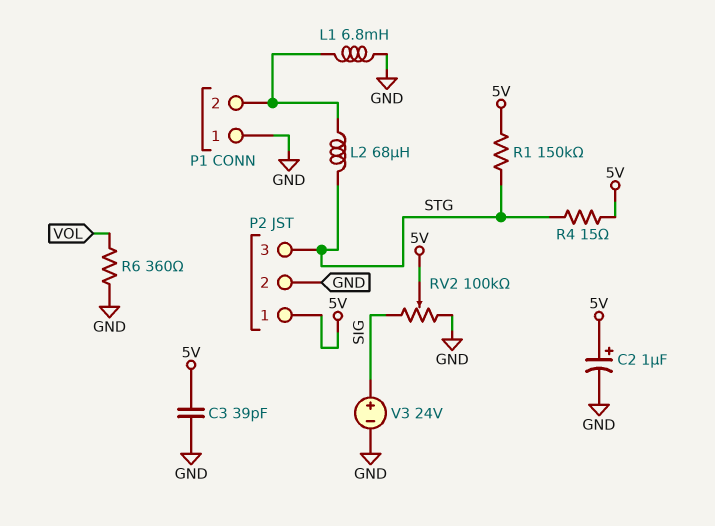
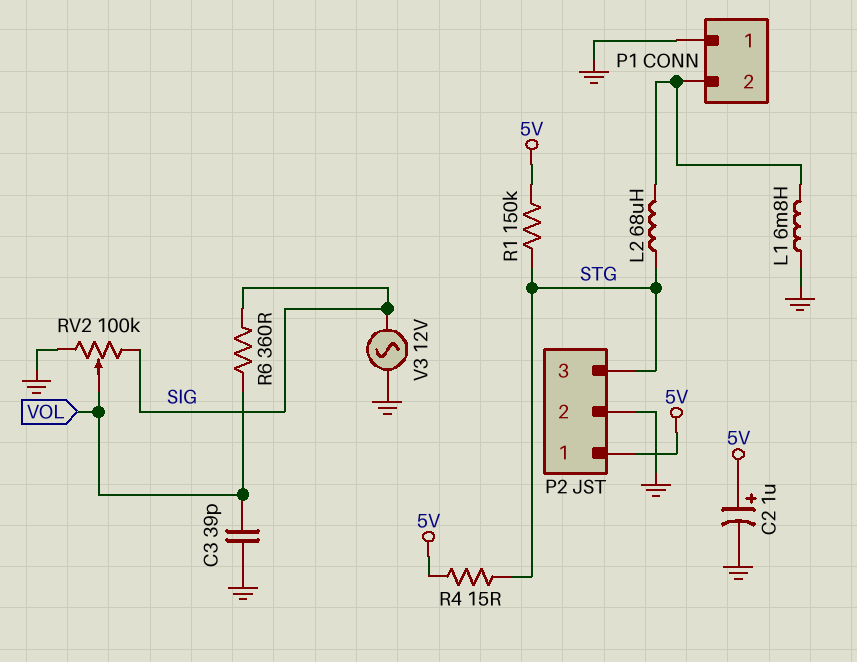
C3: 39pF (5V, GND) -> 39pF (GND, VOL)
R6: 360 (GND, VOL) -> 360 (SIG, VOL)
RV2: 100k (GND, SIG, wiper 5V) -> 100k (GND, SIG, wiper VOL)
V3: 24V (plus SIG, minus GND) -> AC 12V (GND, SIG)

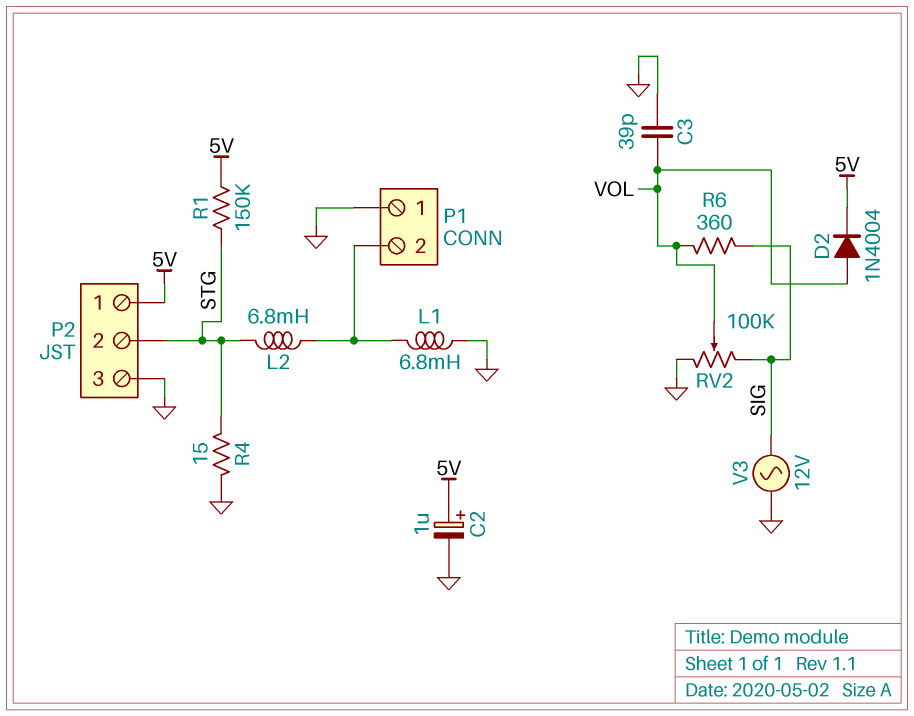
D2: none -> diode 1N4004 (A VOL, K 5V)
L2: 68uH (P1/2, STG) -> 6.8mH (P1/2, STG)
P2 pin 2: GND -> STG
P2 pin 3: STG -> GND
R4: 15 (5V, STG) -> 15 (GND, STG)

